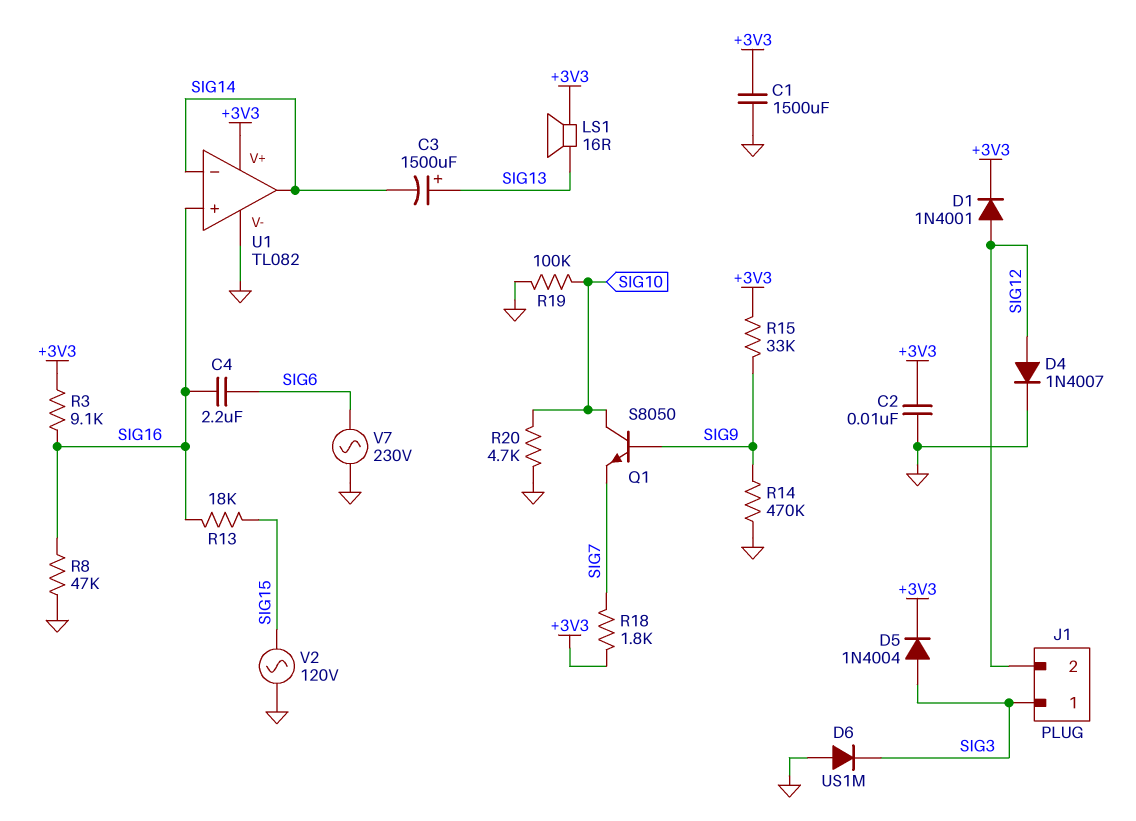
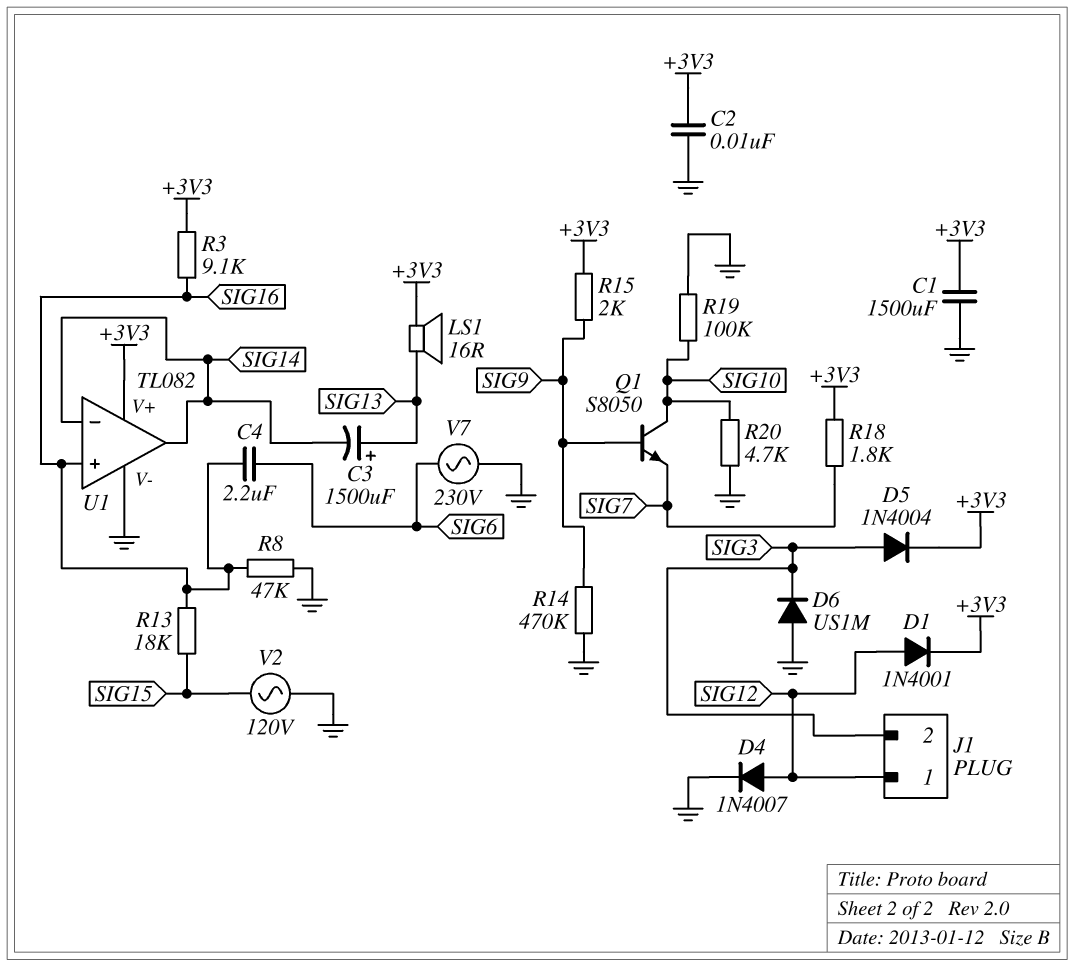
J1 pin 1: SIG3 -> SIG12
J1 pin 2: SIG12 -> SIG3
R15: 33k (+3V3, SIG9) -> 2k (+3V3, SIG9)

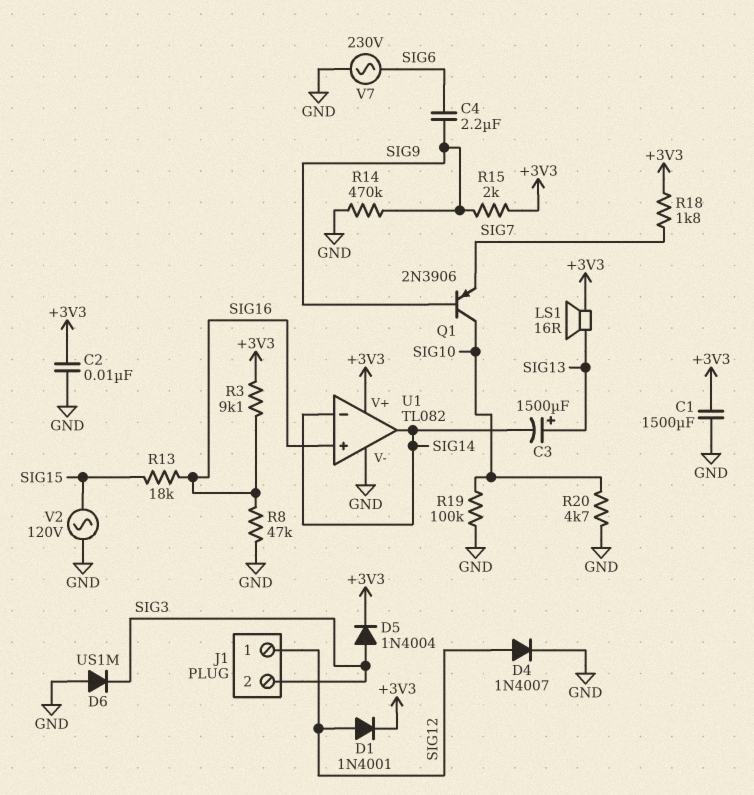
C4: 2.2uF (SIG6, SIG16) -> 2.2uF (SIG6, SIG9)
Q1: NPN S8050 (B SIG9, C SIG10, E SIG7) -> PNP 2N3906 (B SIG9, C SIG10, E SIG7)

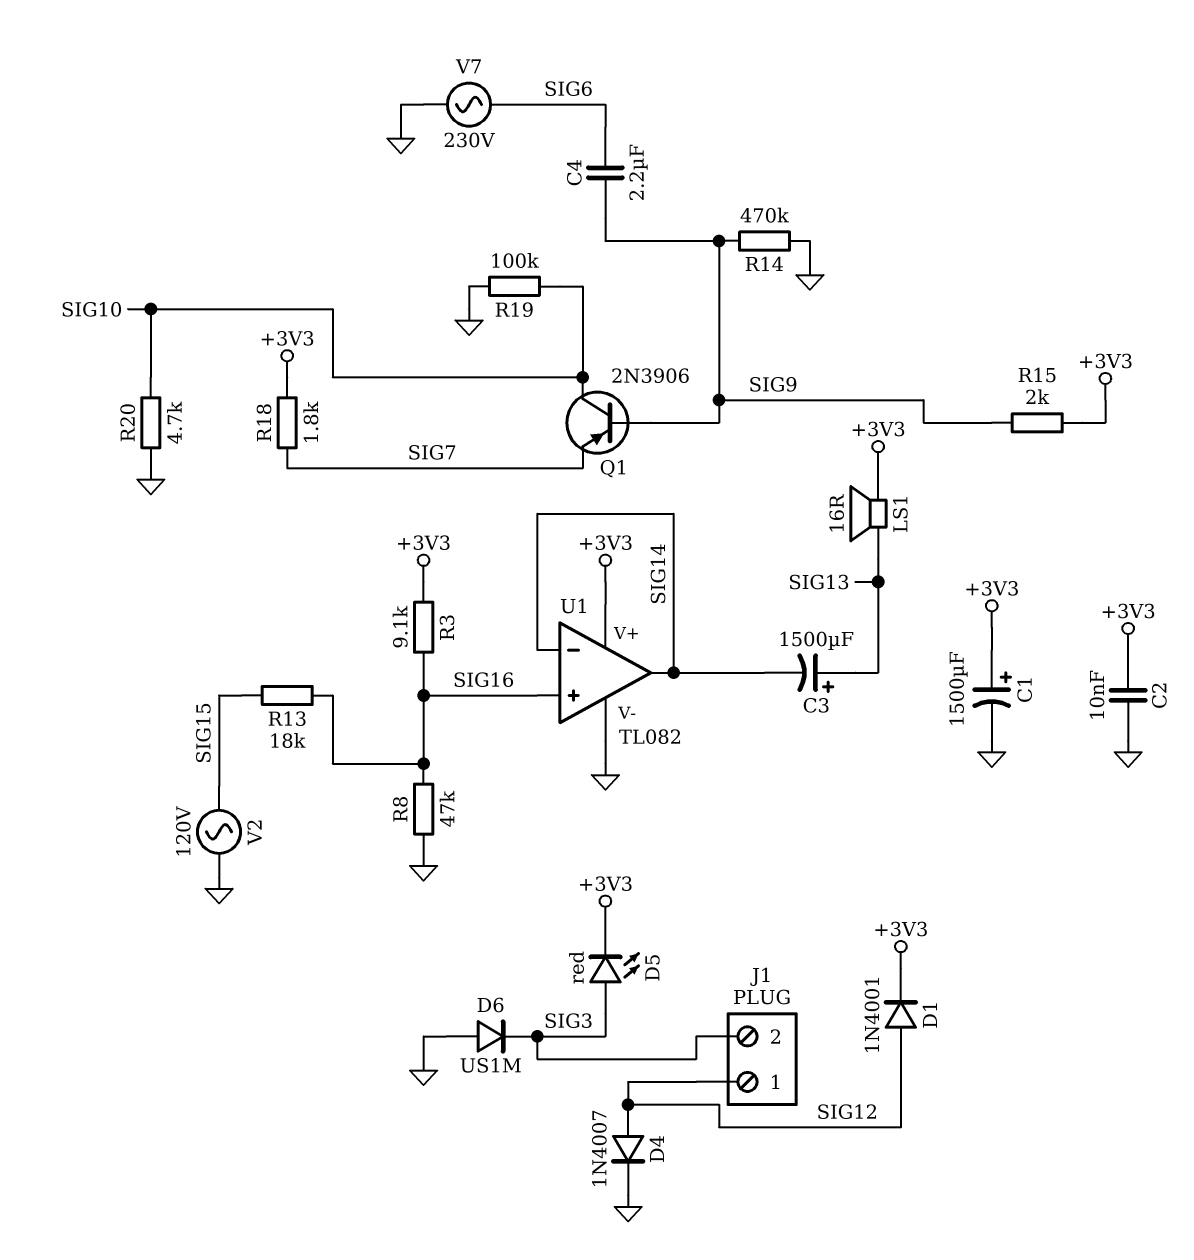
C1: 1500uF (+3V3, GND) -> 1500uF (plus +3V3, minus GND)
D5: diode 1N4004 (A SIG3, K +3V3) -> LED red (A SIG3, K +3V3)

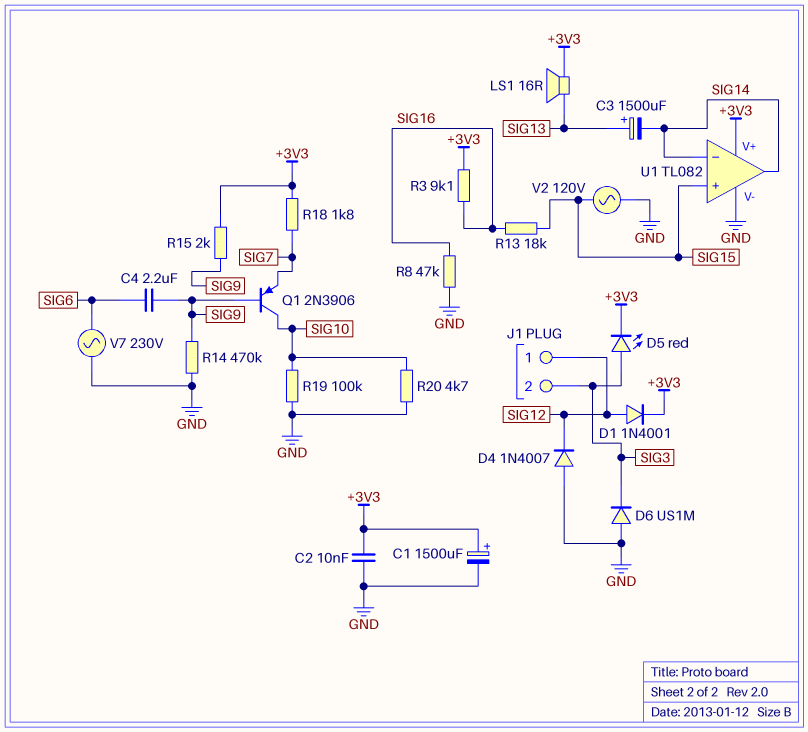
D4: diode 1N4007 (A SIG12, K GND) -> diode 1N4007 (A GND, K SIG12)
U1 pin in+: SIG16 -> SIG15

